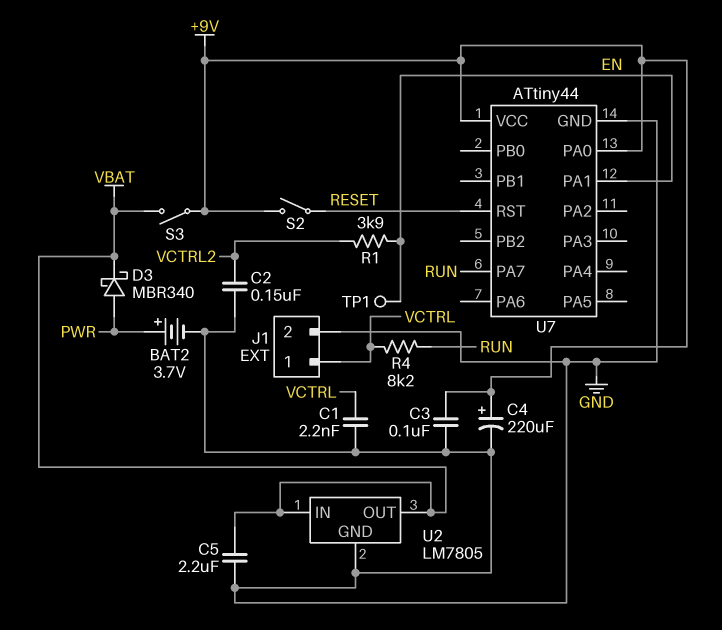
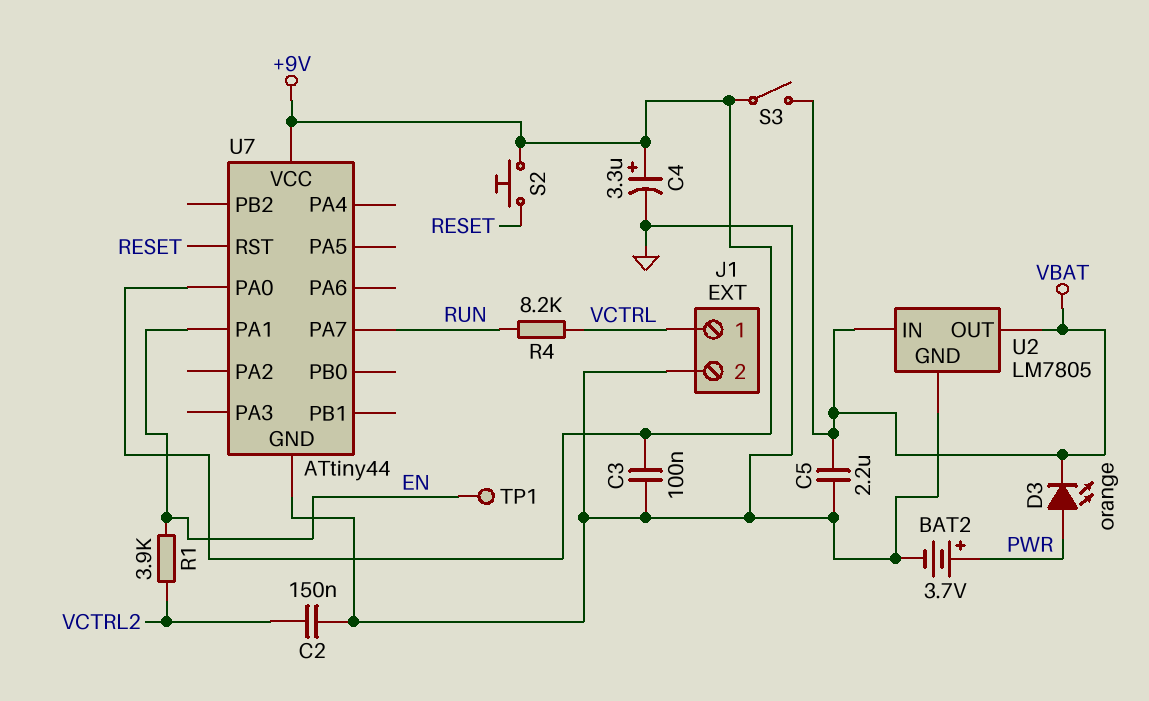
C1: 2.2nF (GND, VCTRL) -> none
C4: 220uF (plus +9V, minus GND) -> 3.3uF (plus +9V, minus GND)
D3: schottky MBR340 (A PWR, K VBAT) -> LED orange (A PWR, K VBAT)
S2: switch (+9V, RESET) -> button (+9V, RESET)

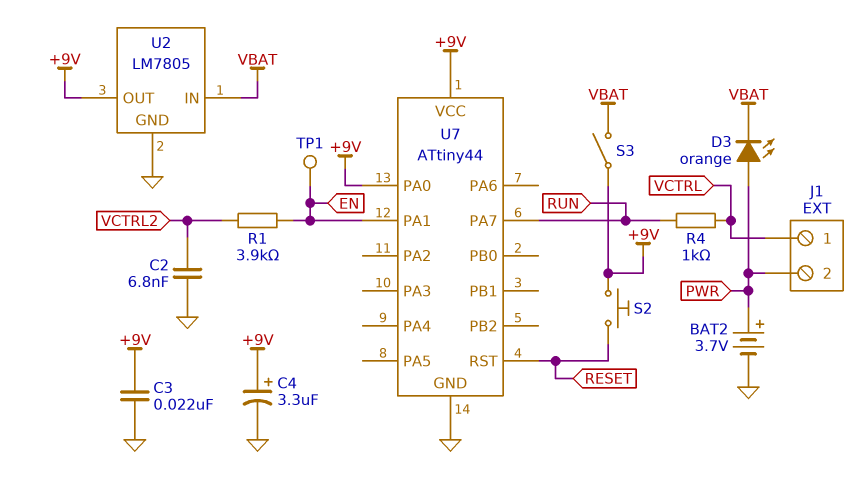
C2: 150nF (GND, VCTRL2) -> 6.8nF (GND, VCTRL2)
C3: 100nF (+9V, GND) -> 22nF (+9V, GND)
C5: 2.2uF (GND, VBAT) -> none
J1 pin 2: GND -> PWR
R4: 8.2k (RUN, VCTRL) -> 1k (RUN, VCTRL)
U2 pin OUT: VBAT -> +9V

